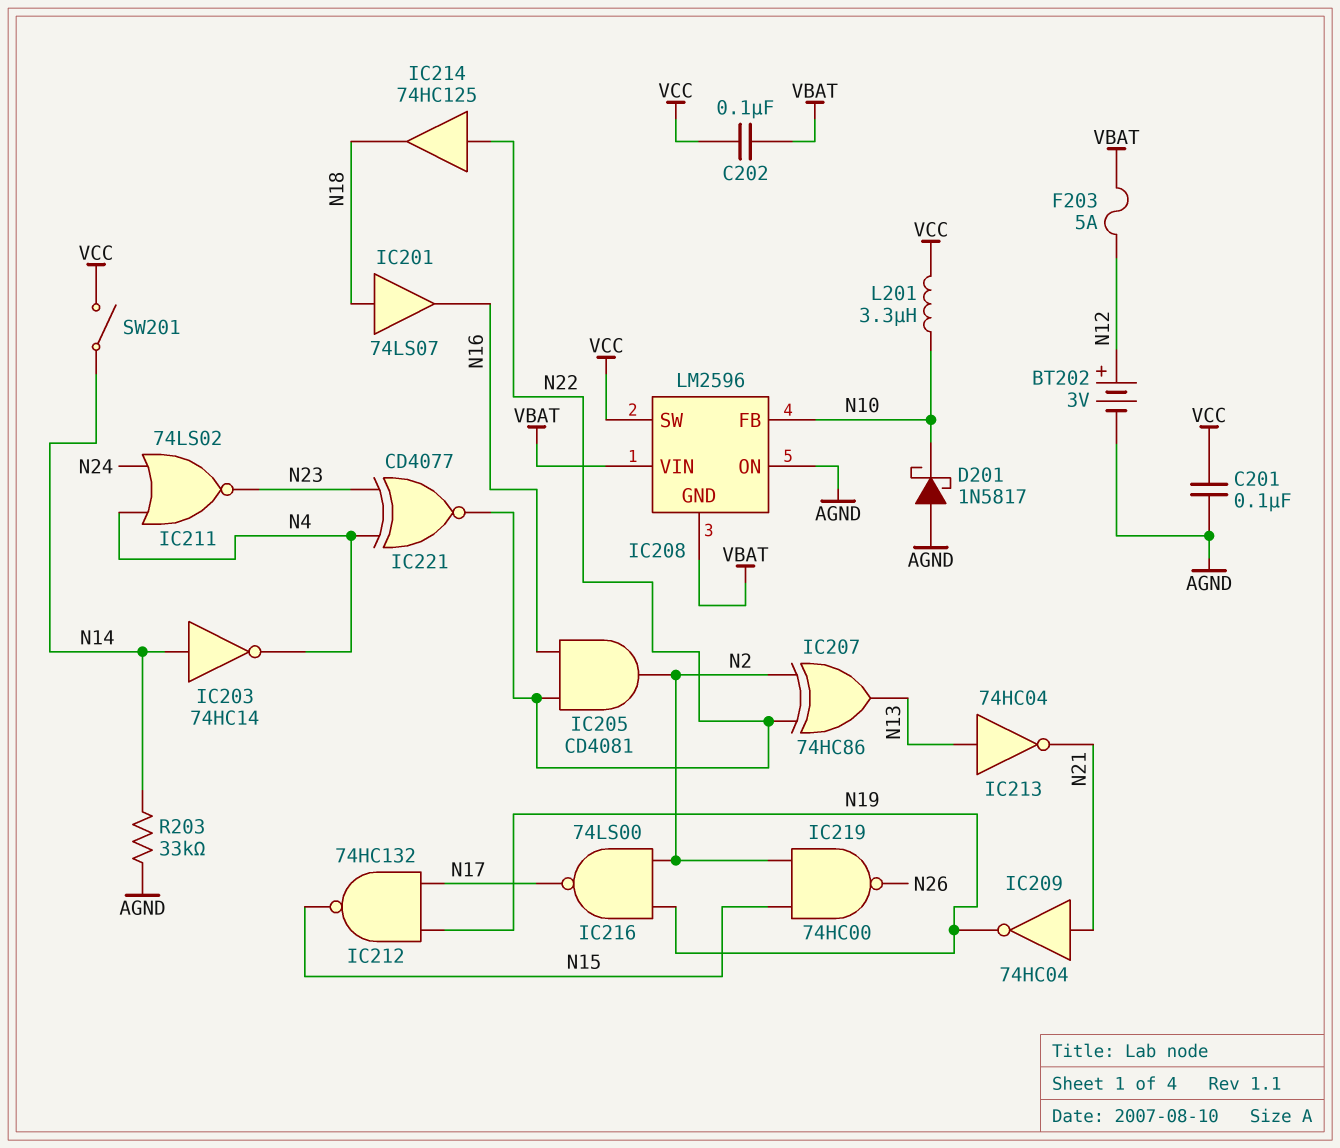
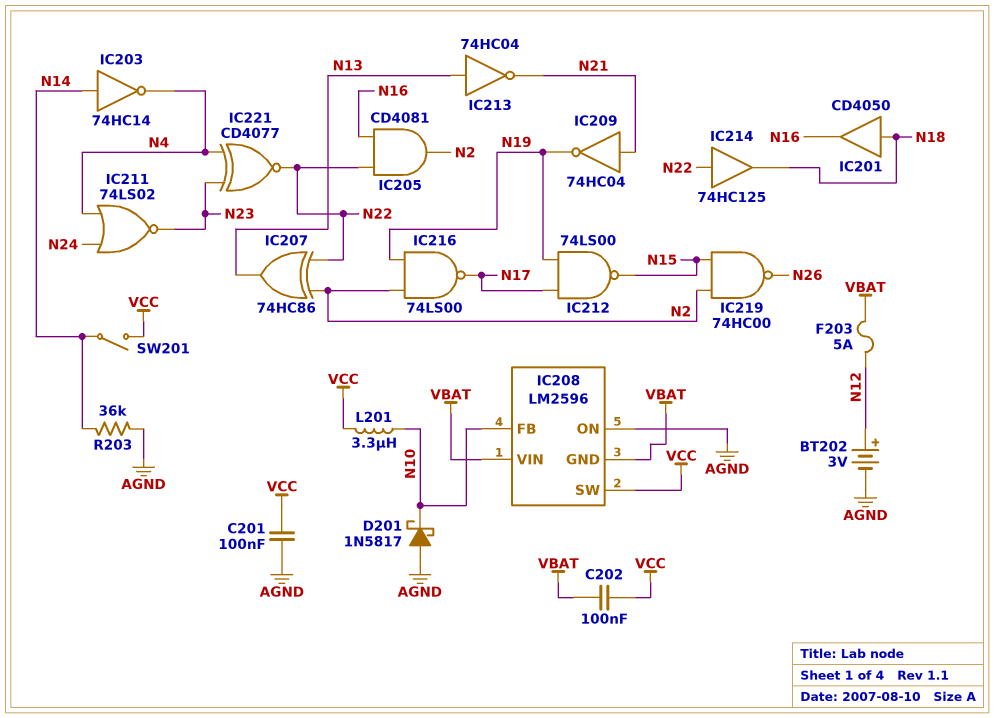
IC201: buffer 74LS07 (in N18, out N16) -> buffer CD4050 (in N18, out N16)
IC212: NAND 74HC132 (in N17, in N19, out N15) -> NAND 74LS00 (in N17, in N19, out N15)
R203: 33k (AGND, N14) -> 36k (AGND, N14)

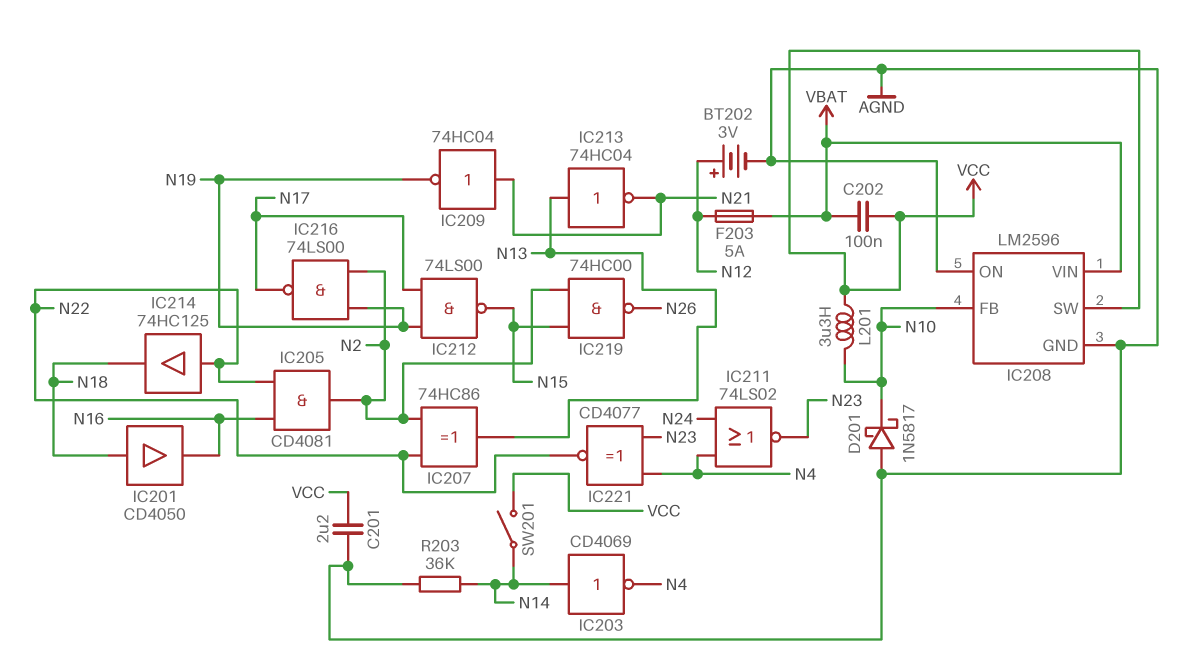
C201: 100nF (AGND, VCC) -> 2.2uF (AGND, VCC)
IC203: NOT 74HC14 (in N14, out N4) -> NOT CD4069 (in N14, out N4)
IC208 pin GND: VBAT -> AGND

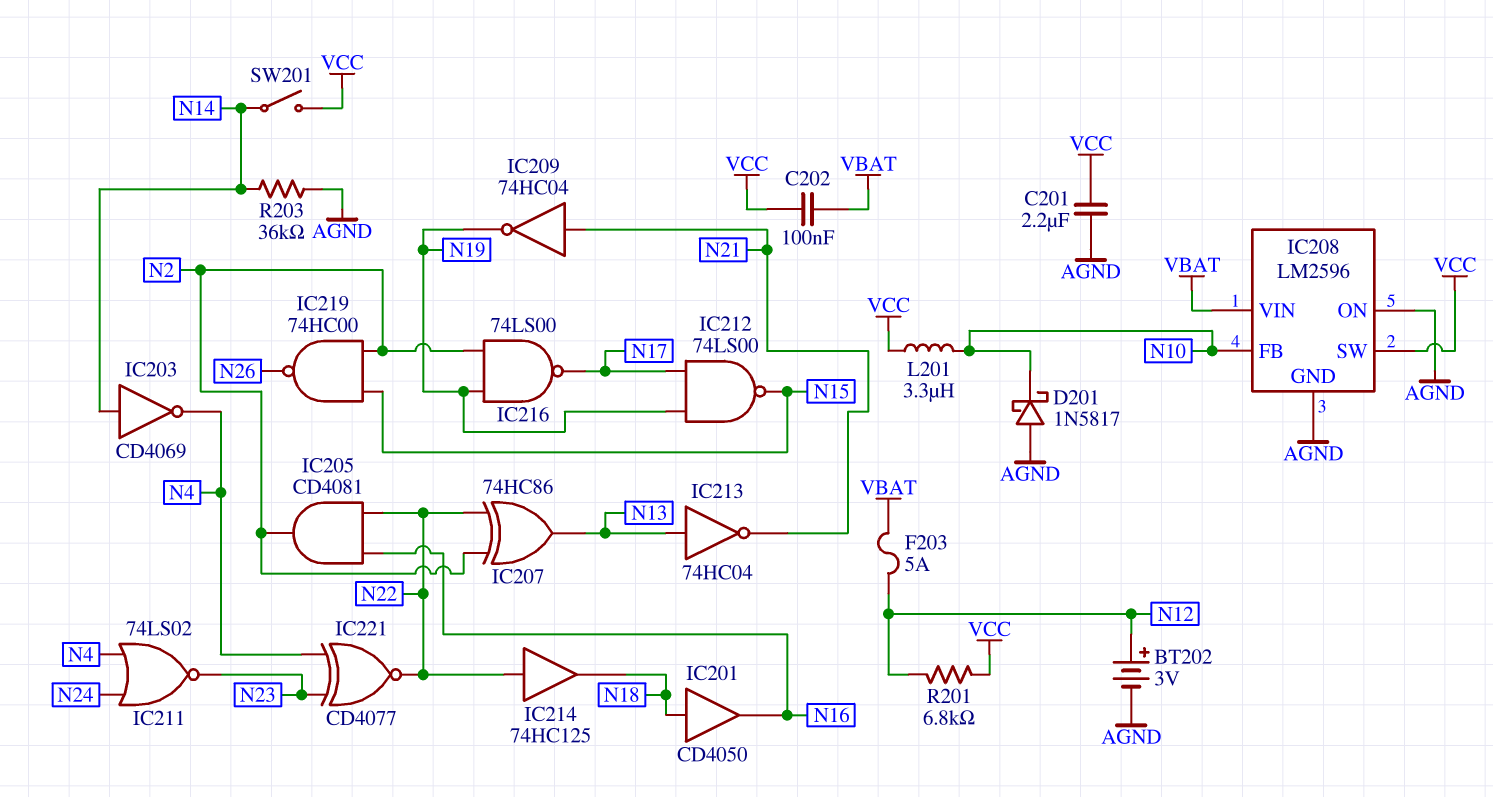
R201: none -> 6.8k (N12, VCC)

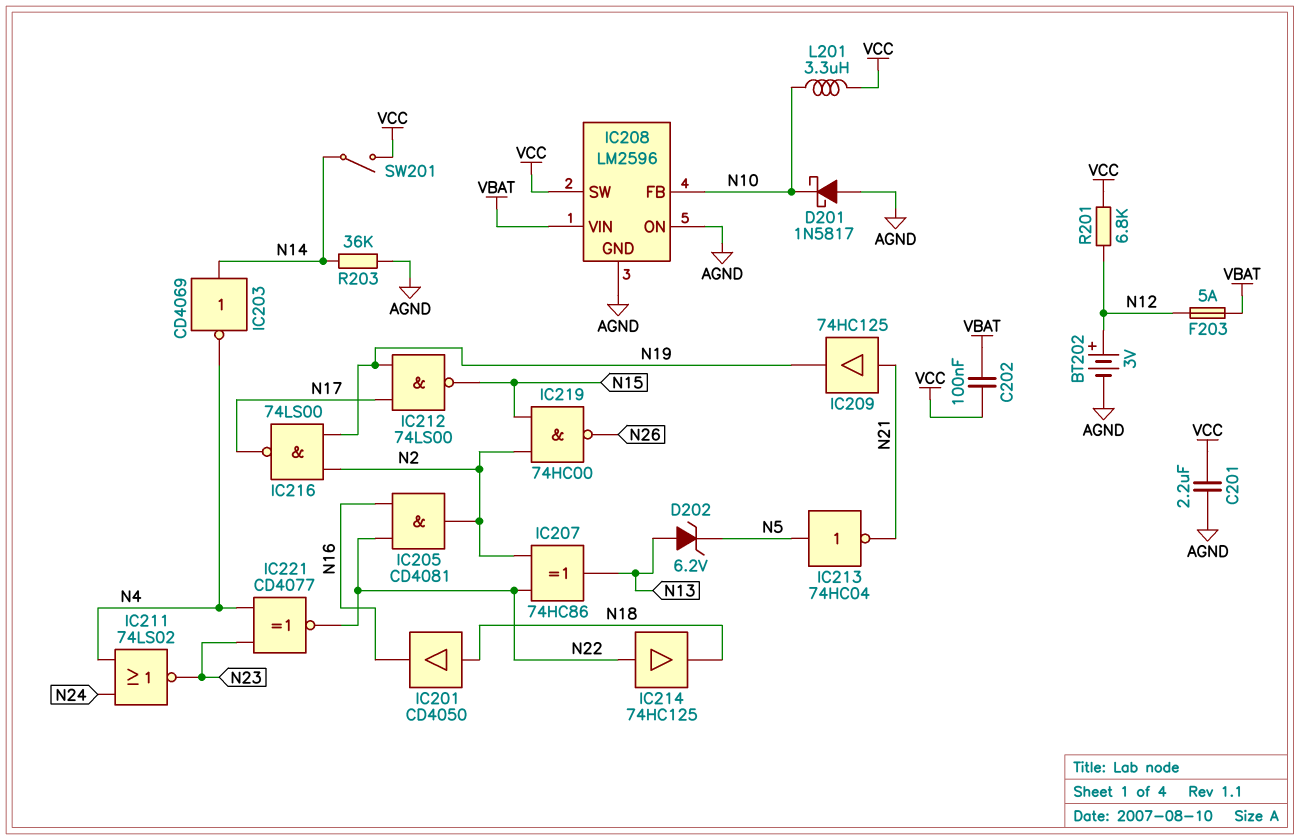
D202: none -> zener 6.2V (A N13, K N5)
IC209: NOT 74HC04 (in N21, out N19) -> buffer 74HC125 (in N21, out N19)
IC213: NOT 74HC04 (in N13, out N21) -> NOT 74HC04 (in N5, out N21)

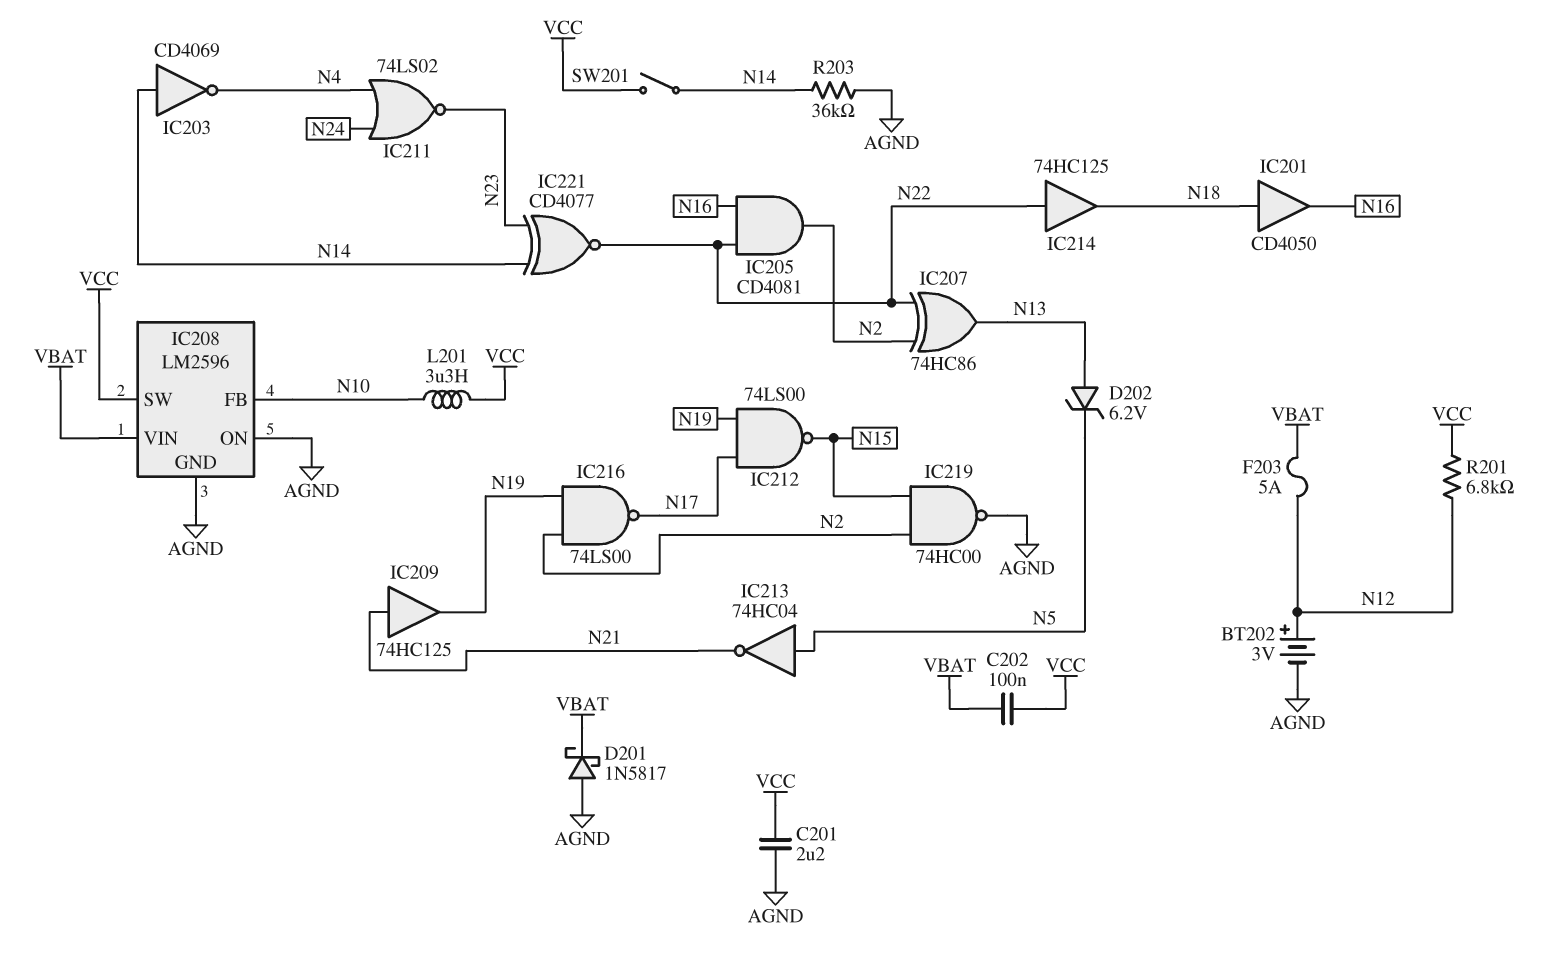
D201: schottky 1N5817 (A AGND, K N10) -> schottky 1N5817 (A AGND, K VBAT)
IC219: NAND 74HC00 (in N2, in N15, out N26) -> NAND 74HC00 (in N2, in N15, out AGND)
IC221: XNOR CD4077 (in N4, in N23, out N22) -> XNOR CD4077 (in N14, in N23, out N22)

